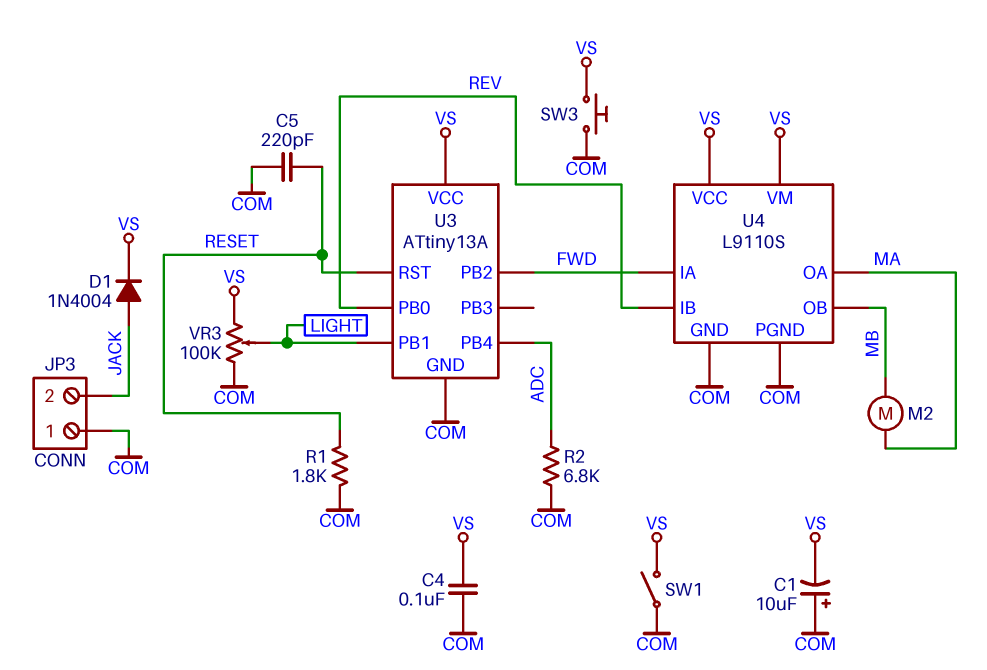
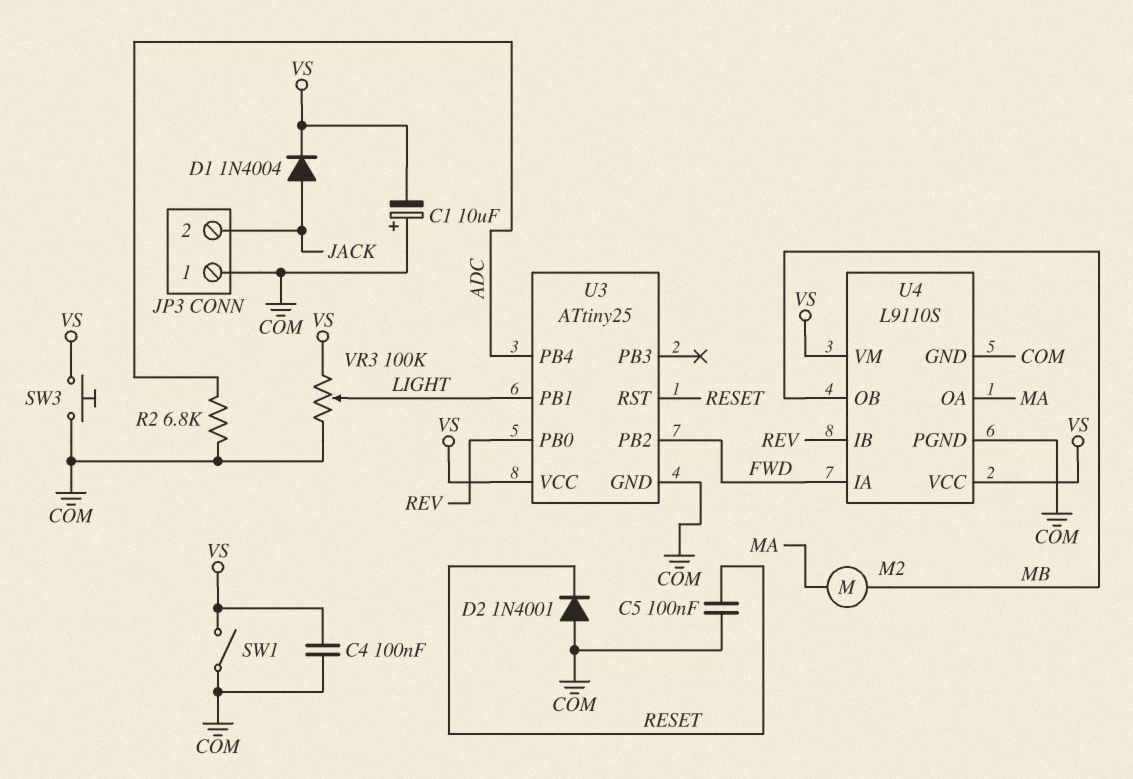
C5: 220pF (COM, RESET) -> 100nF (COM, RESET)
D2: none -> diode 1N4001 (A COM, K RESET)
R1: 1.8k (COM, RESET) -> none
U3: ATtiny13A -> ATtiny25

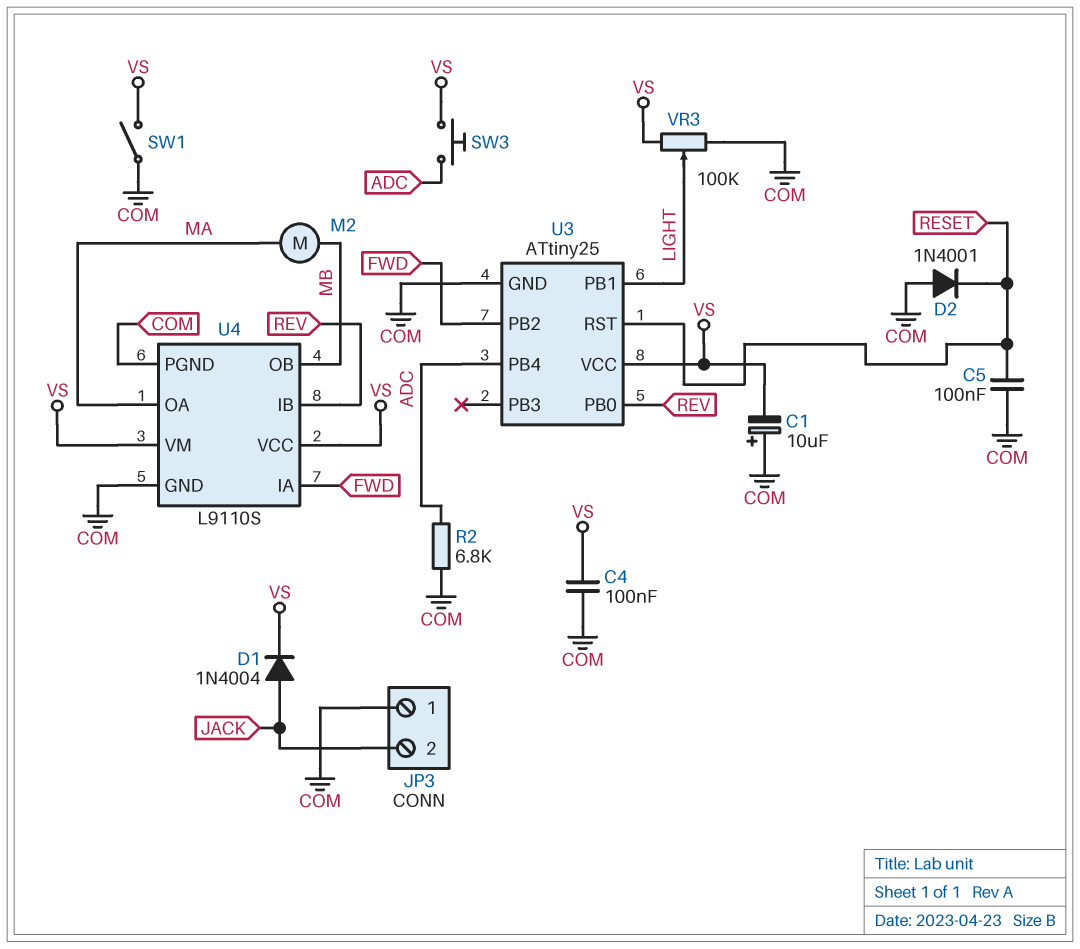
SW3: button (COM, VS) -> button (ADC, VS)

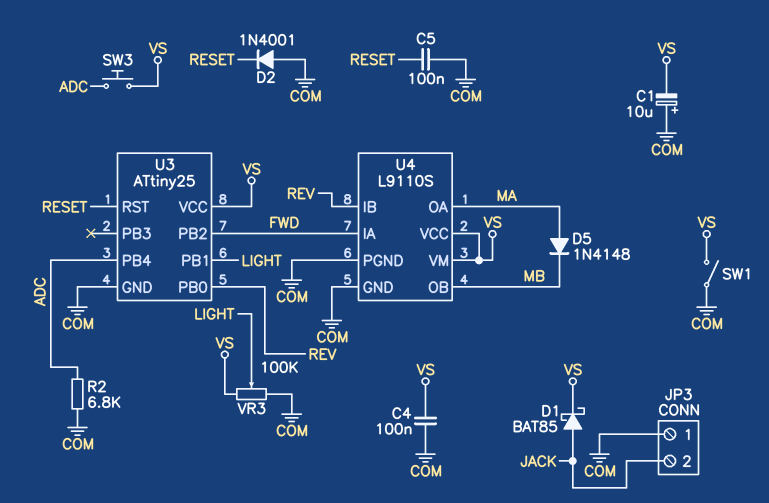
D1: diode 1N4004 (A JACK, K VS) -> schottky BAT85 (A JACK, K VS)
D5: none -> diode 1N4148 (A MA, K MB)
M2: motor (MA, MB) -> none

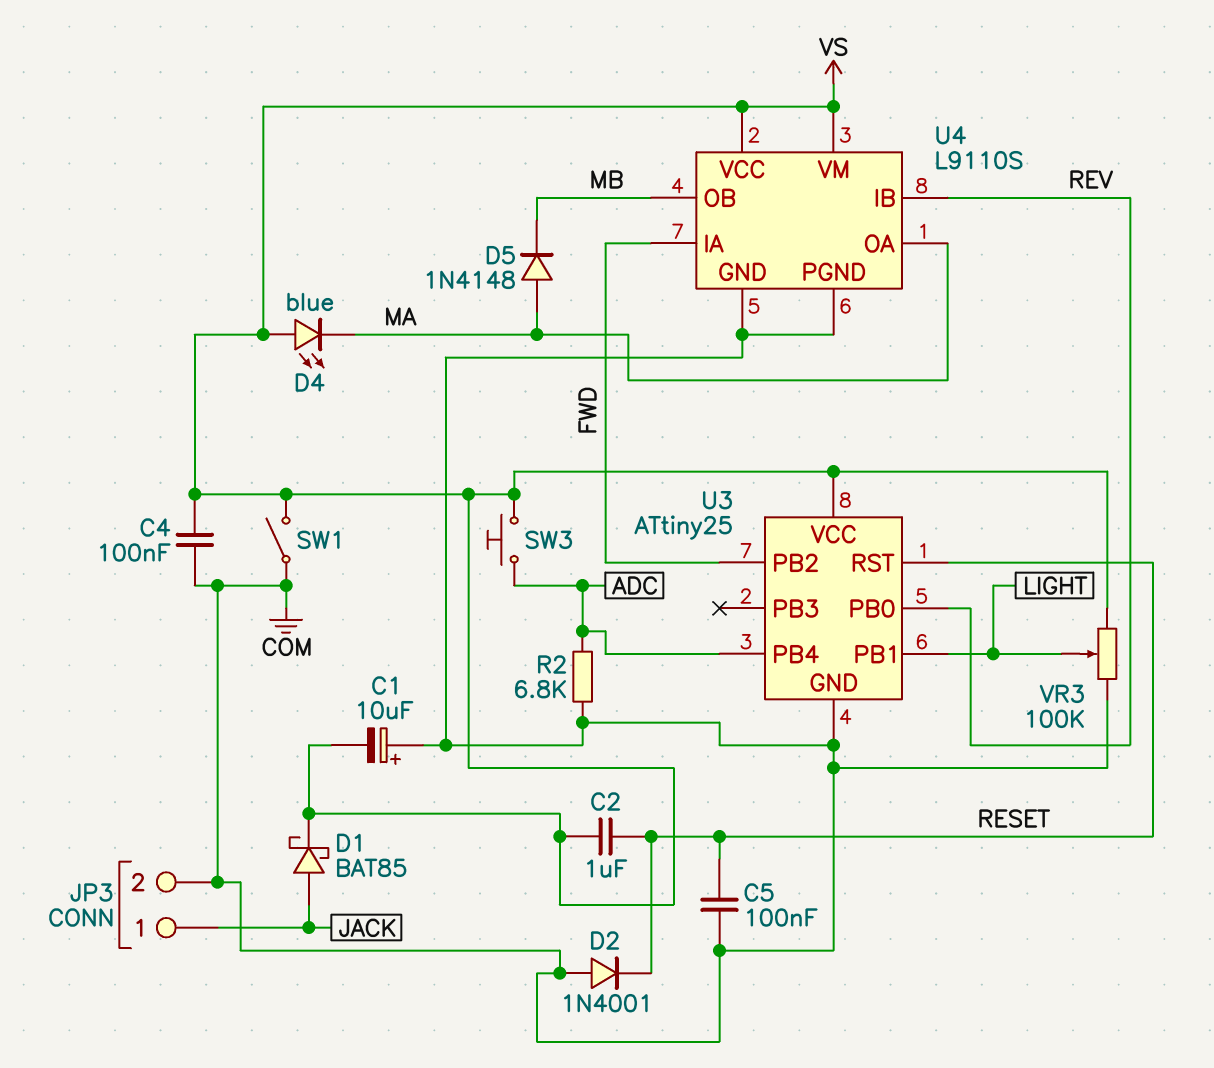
C2: none -> 1uF (RESET, VS)
D4: none -> LED blue (A VS, K MA)
JP3 pin 1: COM -> JACK
JP3 pin 2: JACK -> COM

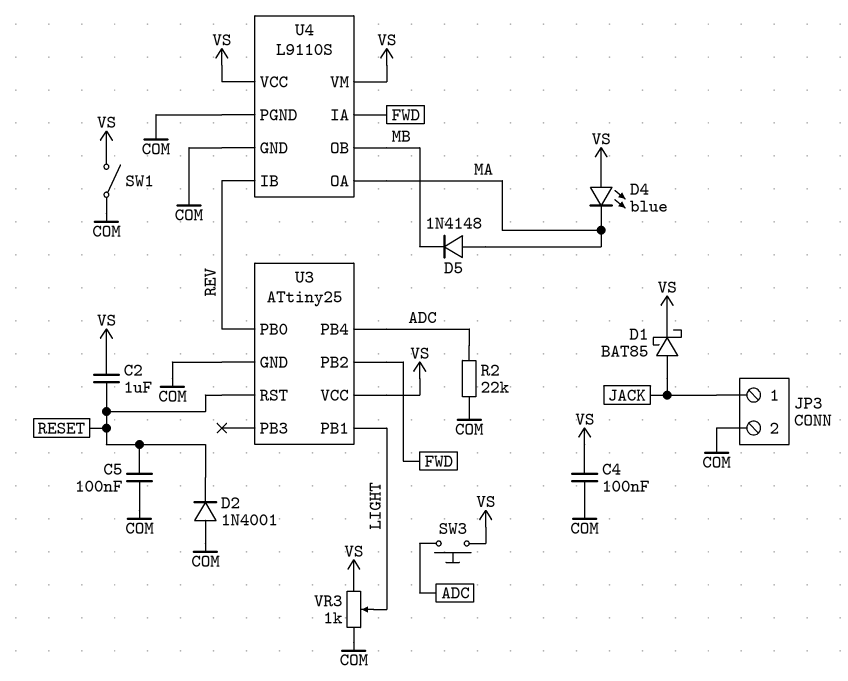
C1: 10uF (plus COM, minus VS) -> none
R2: 6.8k (ADC, COM) -> 22k (ADC, COM)
VR3: 100k (COM, VS, wiper LIGHT) -> 1k (COM, VS, wiper LIGHT)

